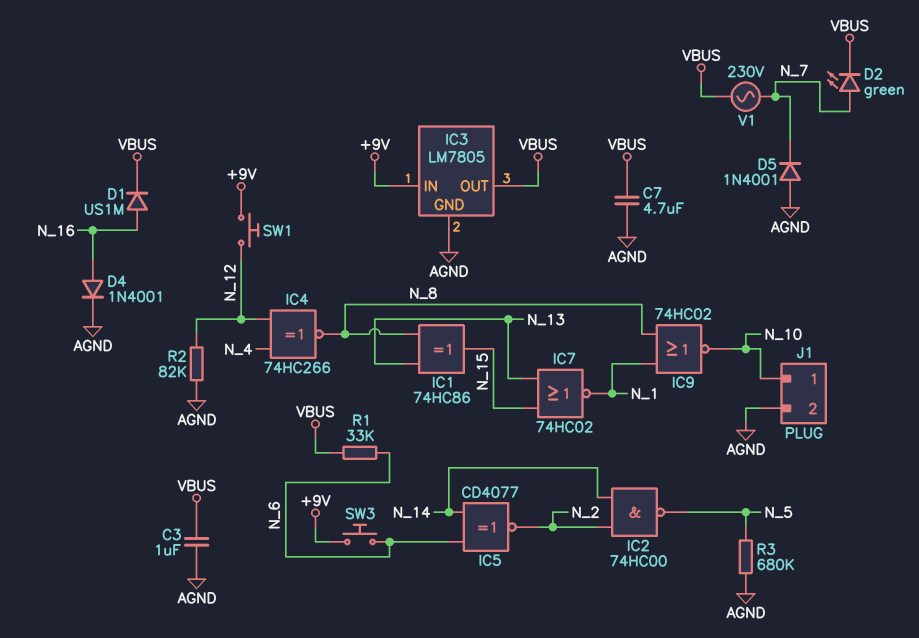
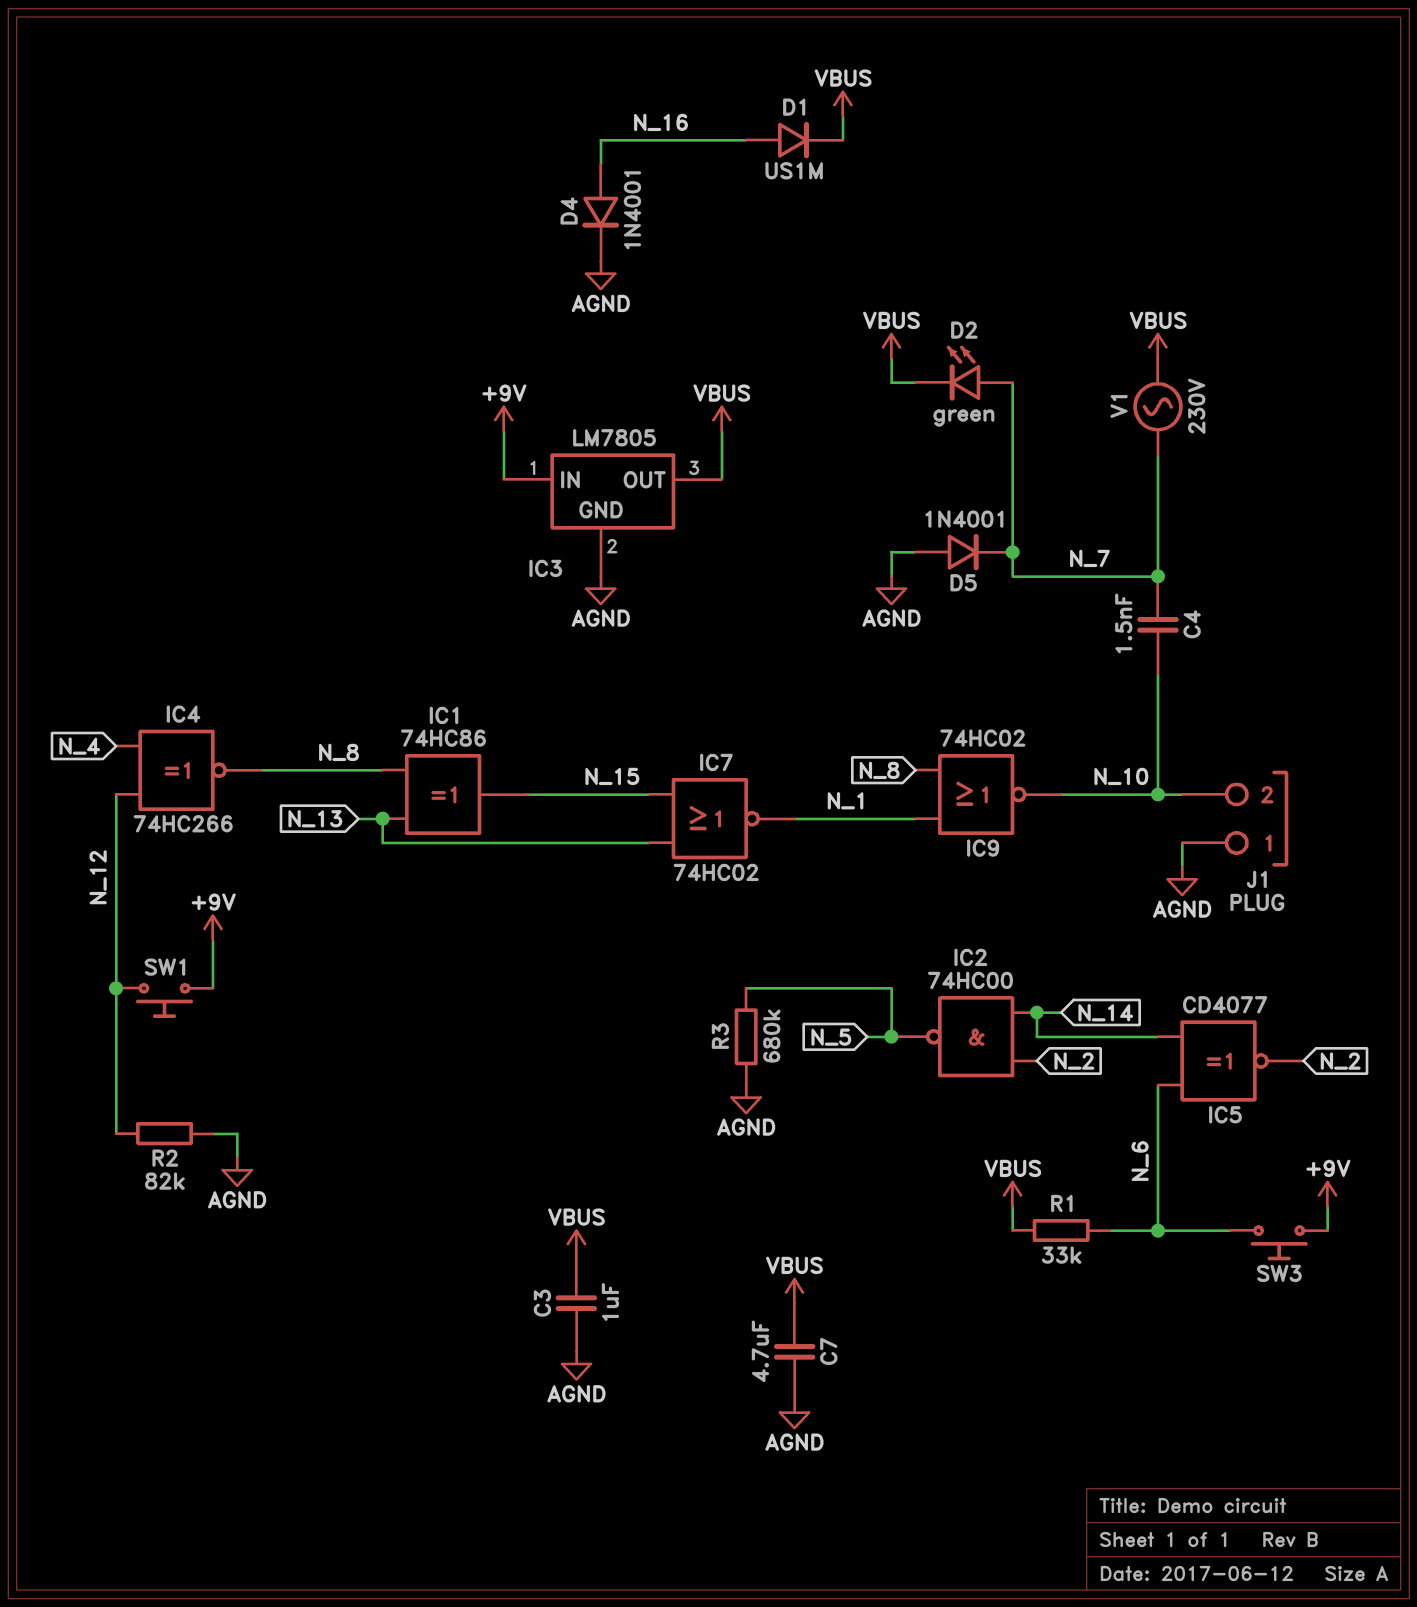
C4: none -> 1.5nF (N_7, N_10)
J1 pin 1: N_10 -> AGND
J1 pin 2: AGND -> N_10

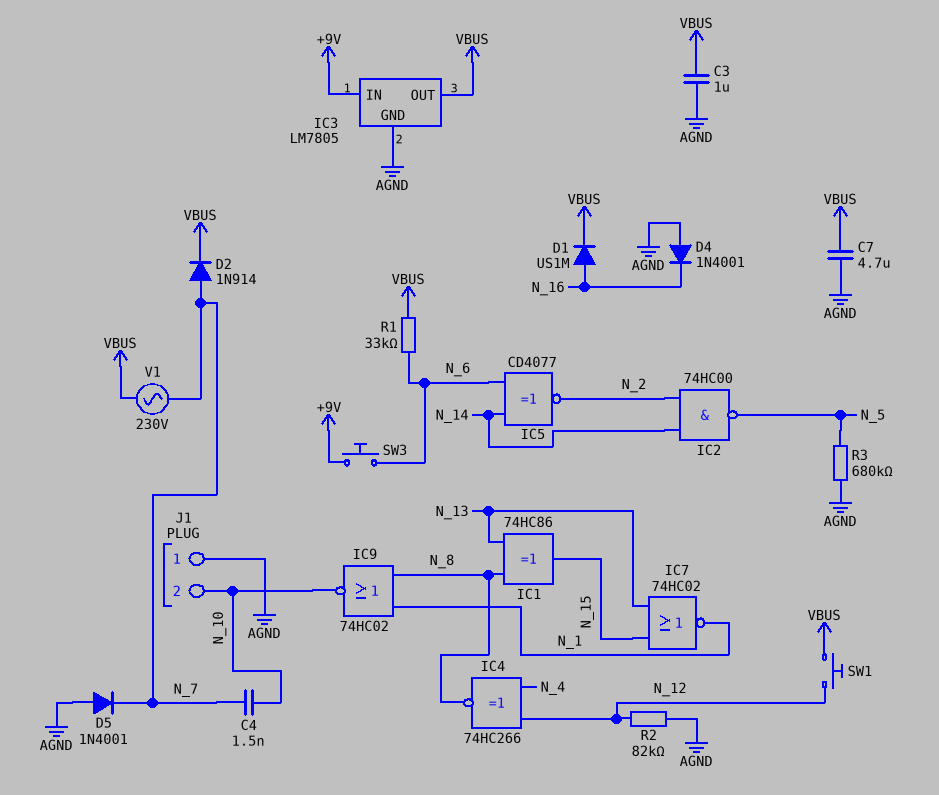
D2: LED green (A N_7, K VBUS) -> diode 1N914 (A N_7, K VBUS)
D4: diode 1N4001 (A N_16, K AGND) -> diode 1N4001 (A AGND, K N_16)
SW1: button (+9V, N_12) -> button (N_12, VBUS)

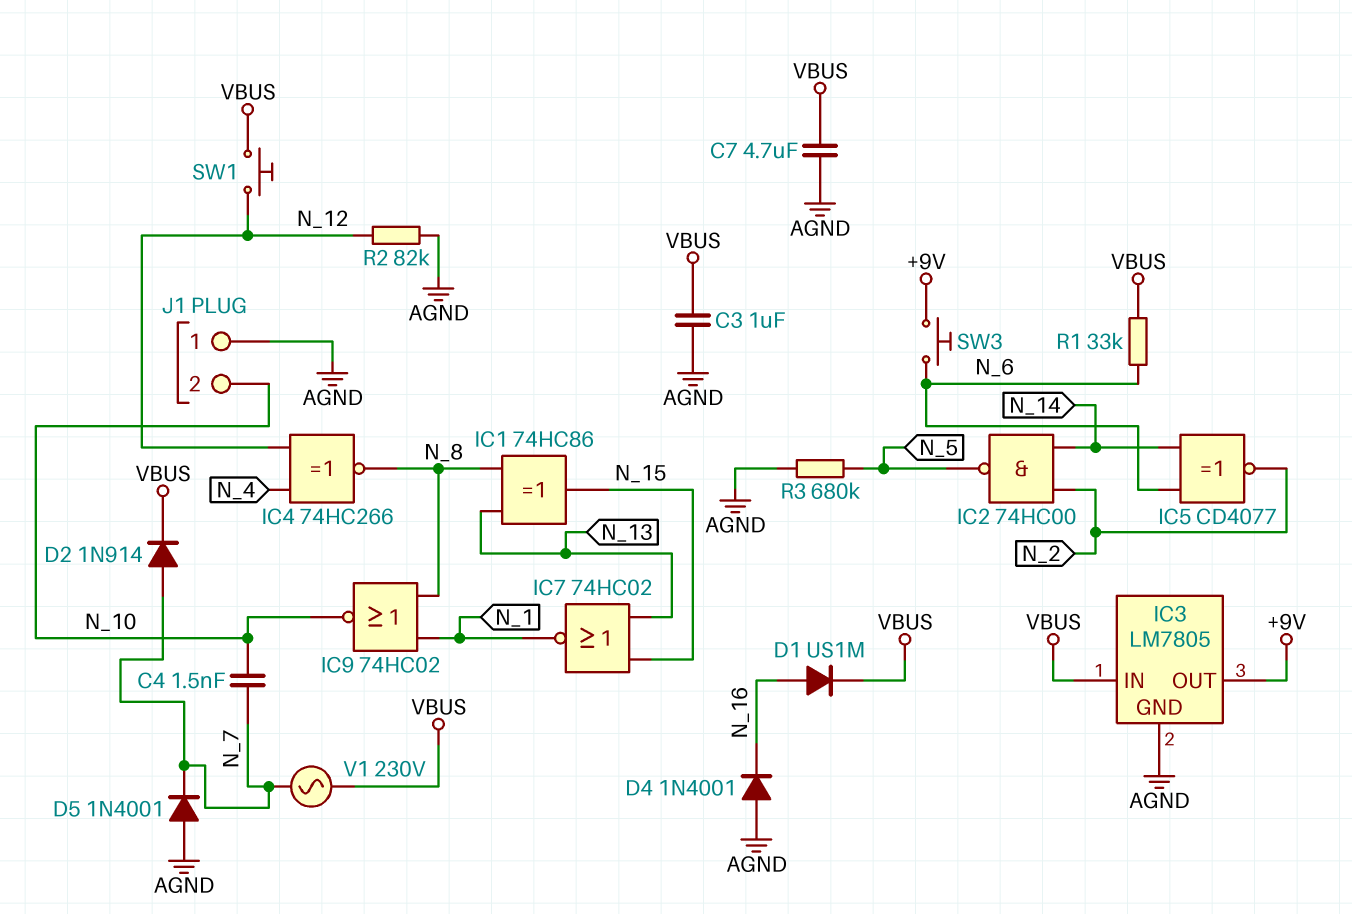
IC3 pin IN: +9V -> VBUS
IC3 pin OUT: VBUS -> +9V

